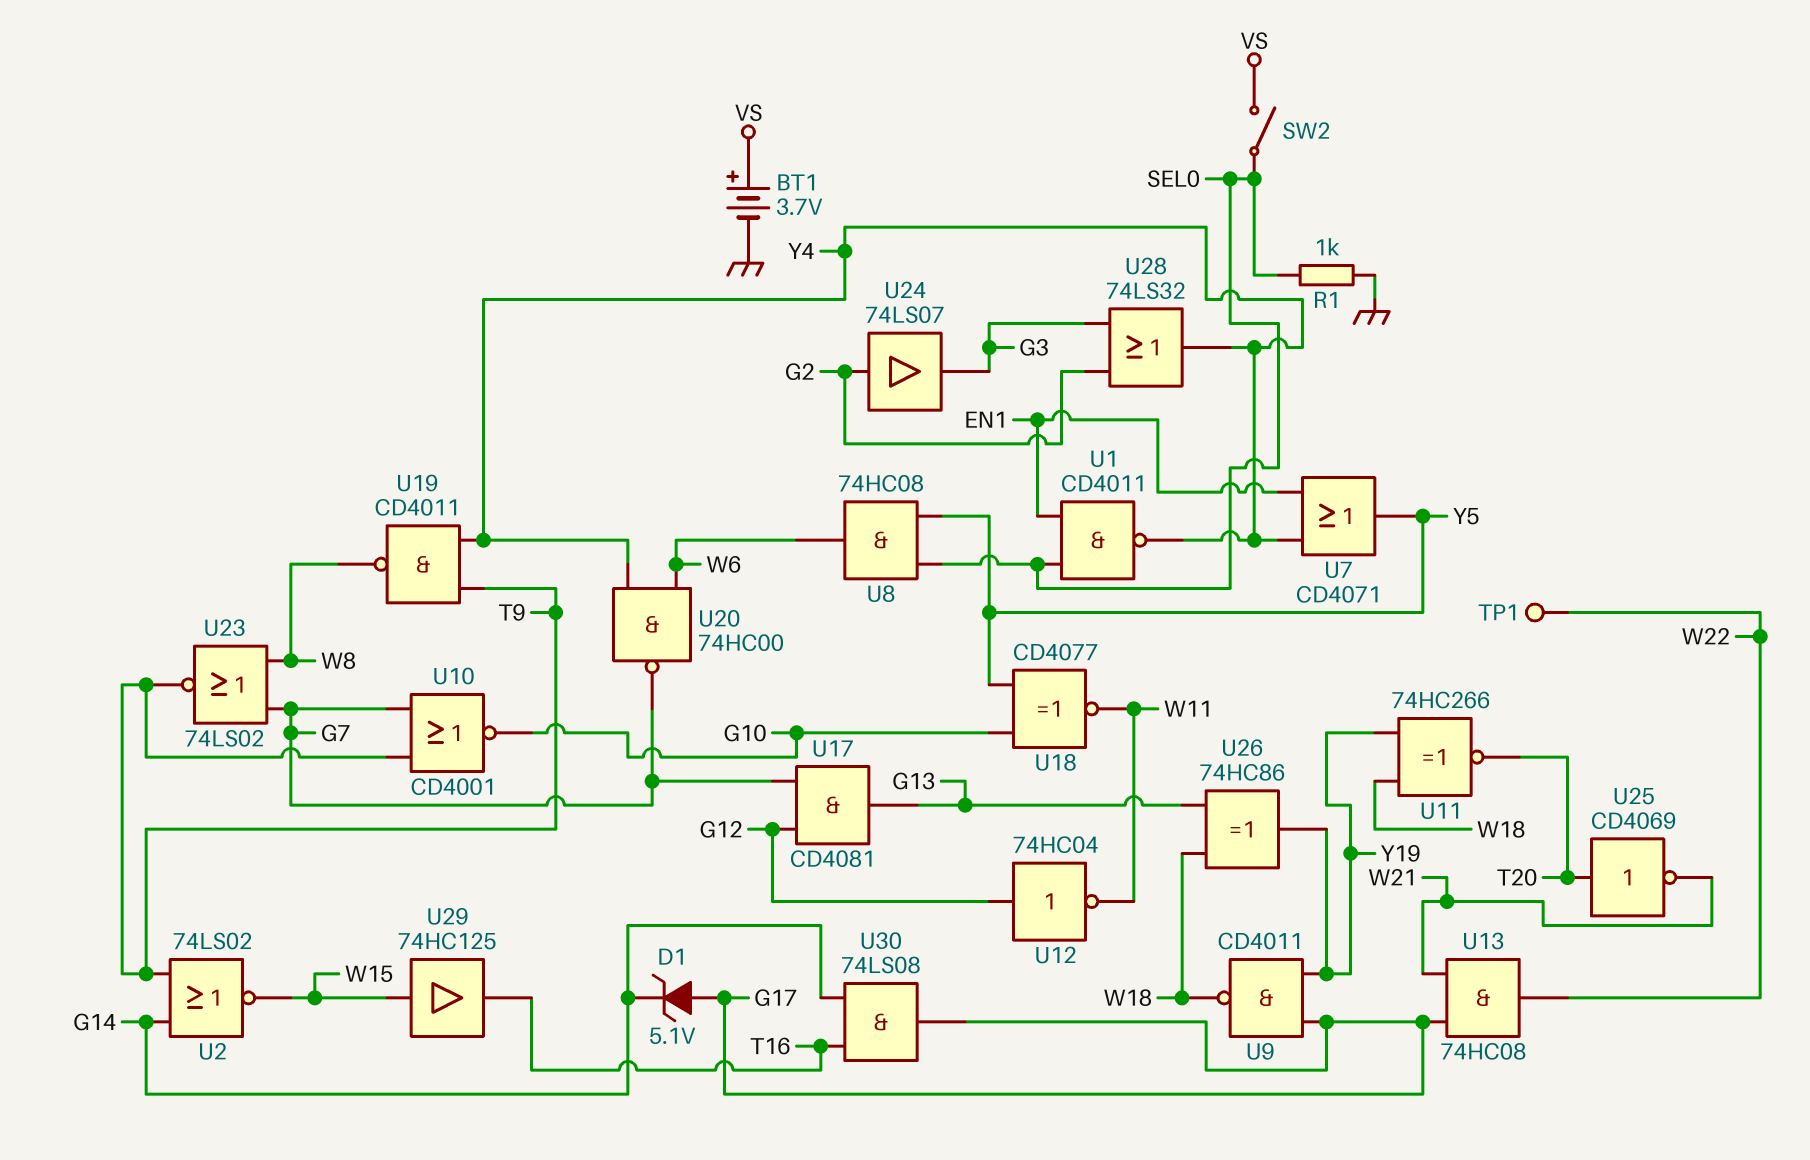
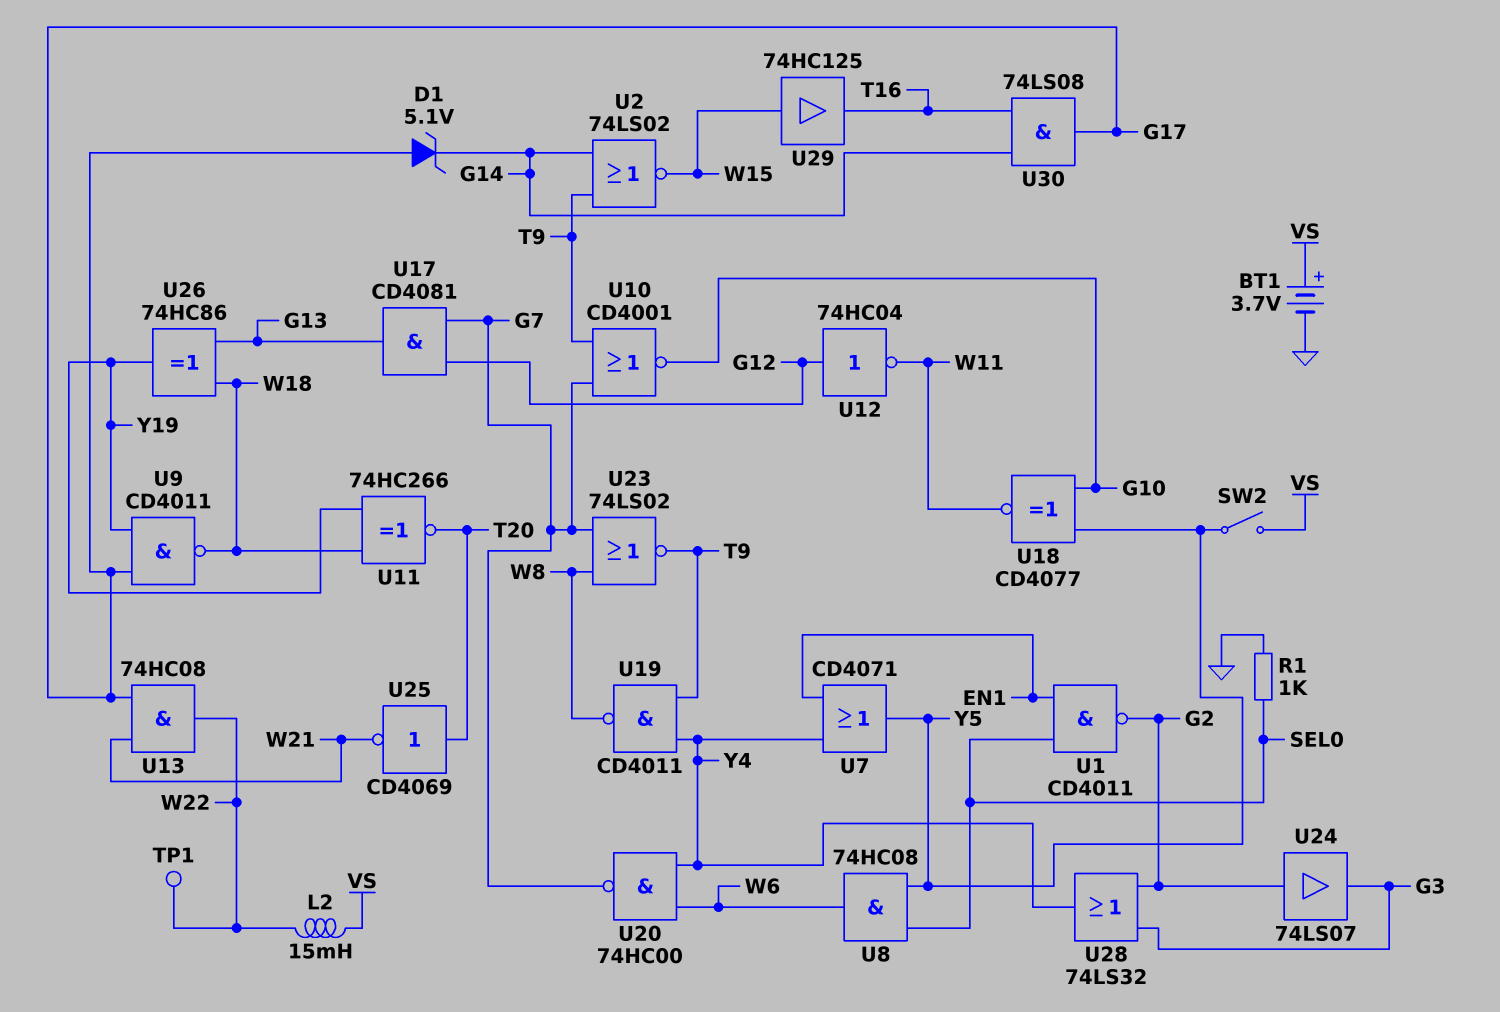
L2: none -> 15mH (VS, W22)
SW2: switch (SEL0, VS) -> switch (VS, Y5)
U1: NAND CD4011 (in EN1, in SEL0, out Y4) -> NAND CD4011 (in EN1, in SEL0, out G2)

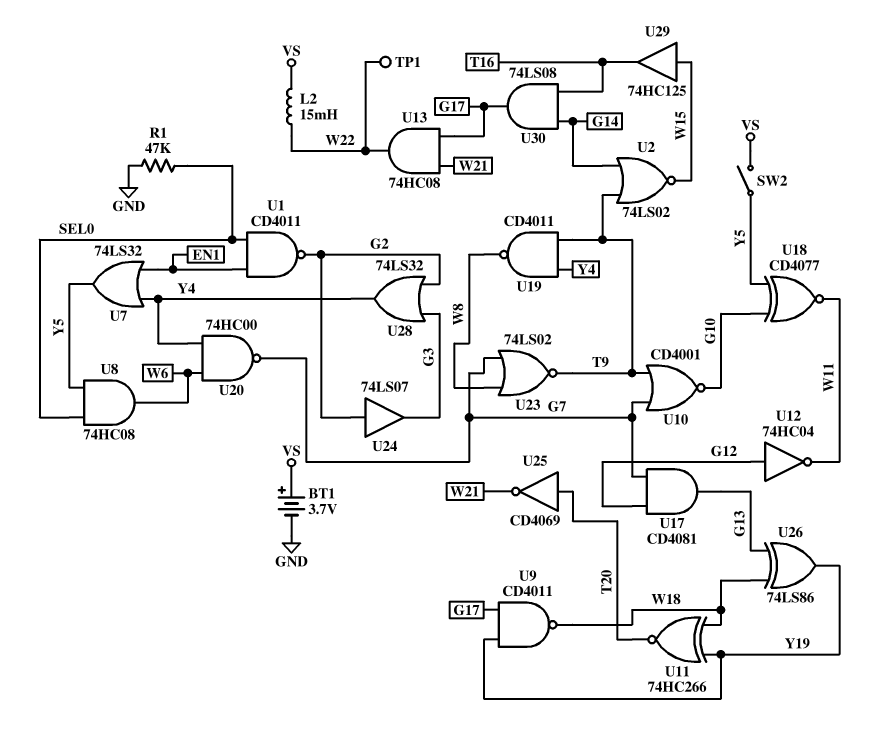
D1: zener 5.1V (A G17, K G14) -> none
R1: 1k (GND, SEL0) -> 47k (GND, SEL0)
U7: OR CD4071 (in EN1, in Y4, out Y5) -> OR 74LS32 (in EN1, in Y4, out Y5)
U26: XOR 74HC86 (in G13, in W18, out Y19) -> XOR 74LS86 (in G13, in W18, out Y19)

